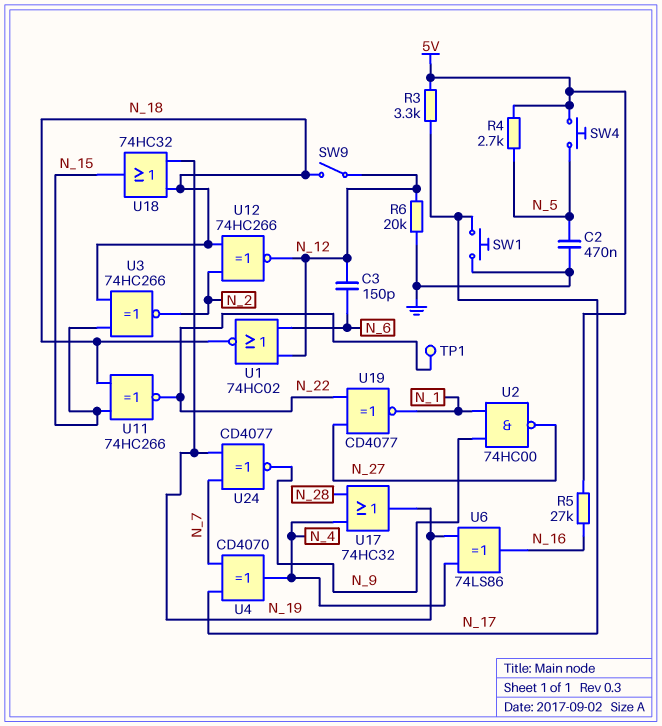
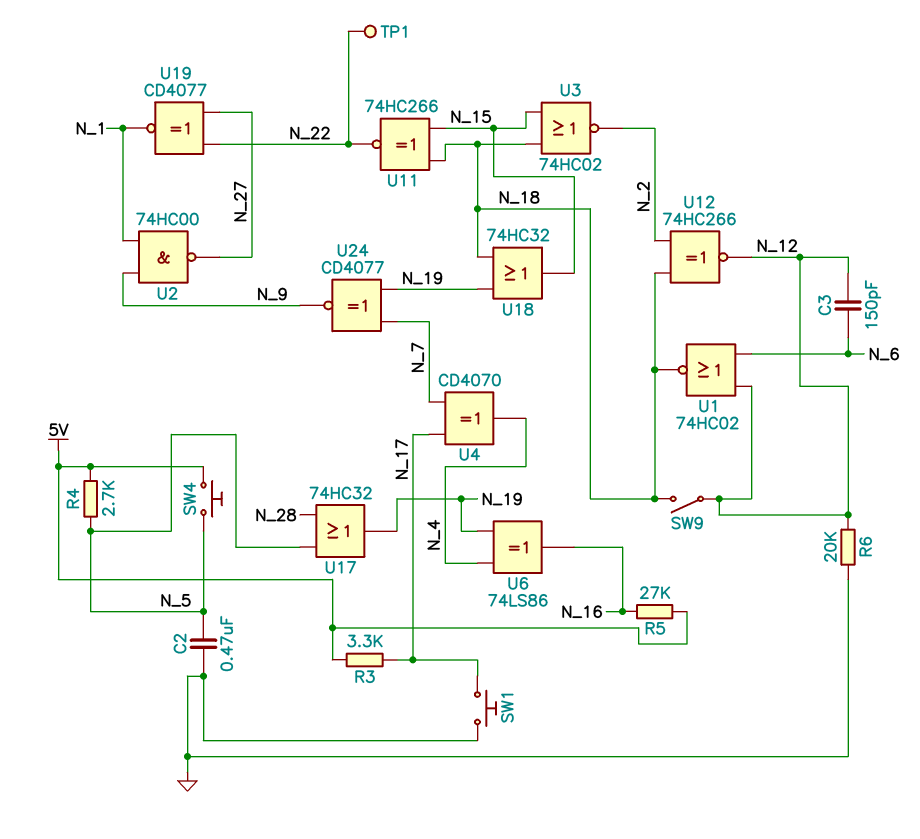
U3: XNOR 74HC266 (in N_15, in N_18, out N_2) -> NOR 74HC02 (in N_15, in N_18, out N_2)
U17: OR 74HC32 (in N_4, in N_28, out N_19) -> OR 74HC32 (in N_5, in N_28, out N_19)

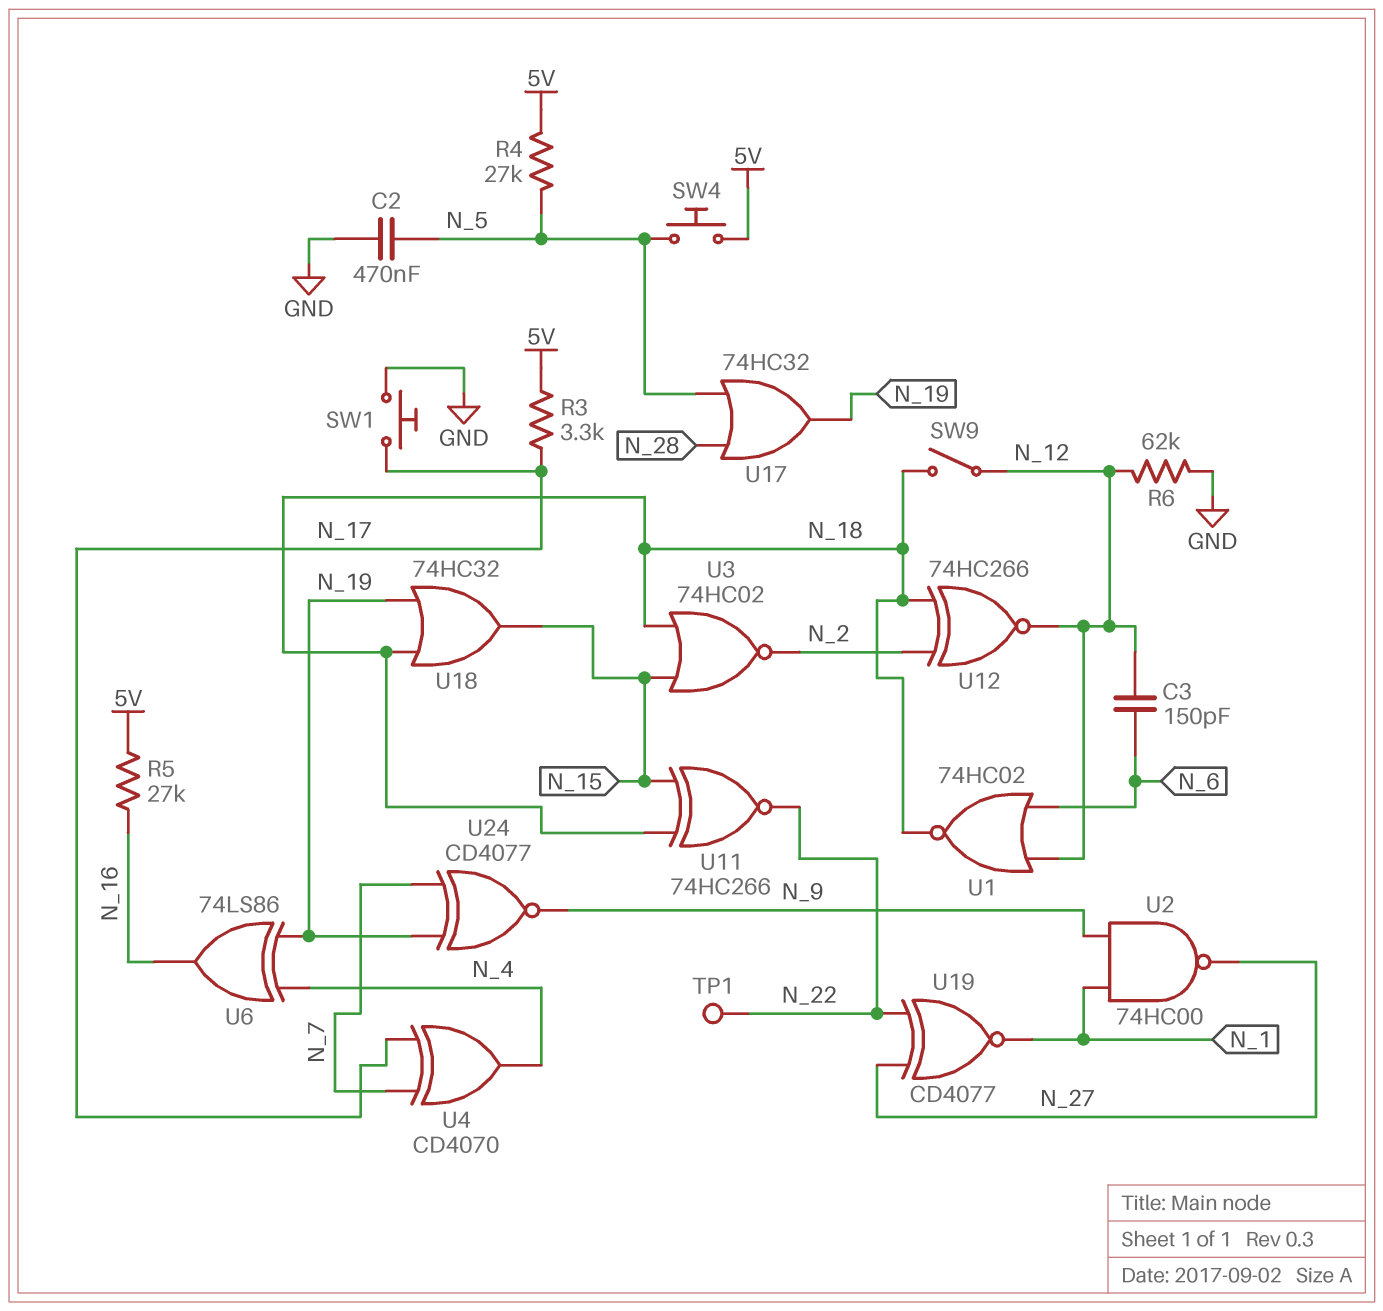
R4: 2.7k (5V, N_5) -> 27k (5V, N_5)
R6: 20k (GND, N_12) -> 62k (GND, N_12)

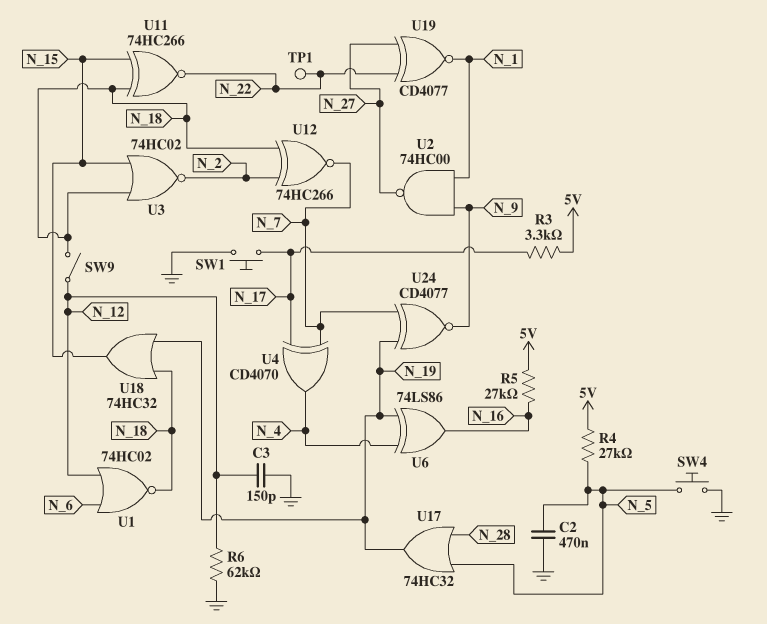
C3: 150pF (N_6, N_12) -> 150pF (GND, N_12)
SW4: button (5V, N_5) -> button (GND, N_5)
U12: XNOR 74HC266 (in N_2, in N_18, out N_12) -> XNOR 74HC266 (in N_2, in N_18, out N_7)

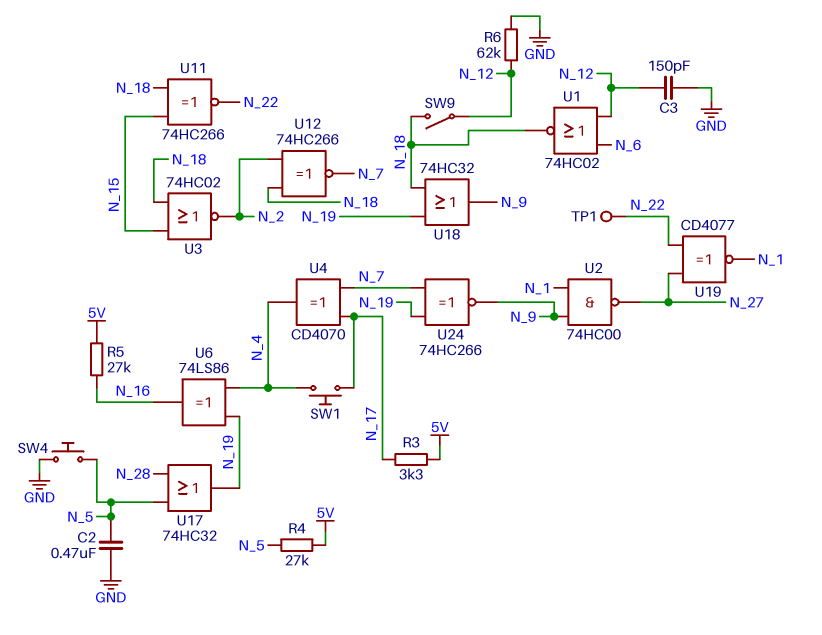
SW1: button (GND, N_17) -> button (N_4, N_17)
U18: OR 74HC32 (in N_18, in N_19, out N_15) -> OR 74HC32 (in N_18, in N_19, out N_9)
U24: XNOR CD4077 (in N_7, in N_19, out N_9) -> XNOR 74HC266 (in N_7, in N_19, out N_9)

